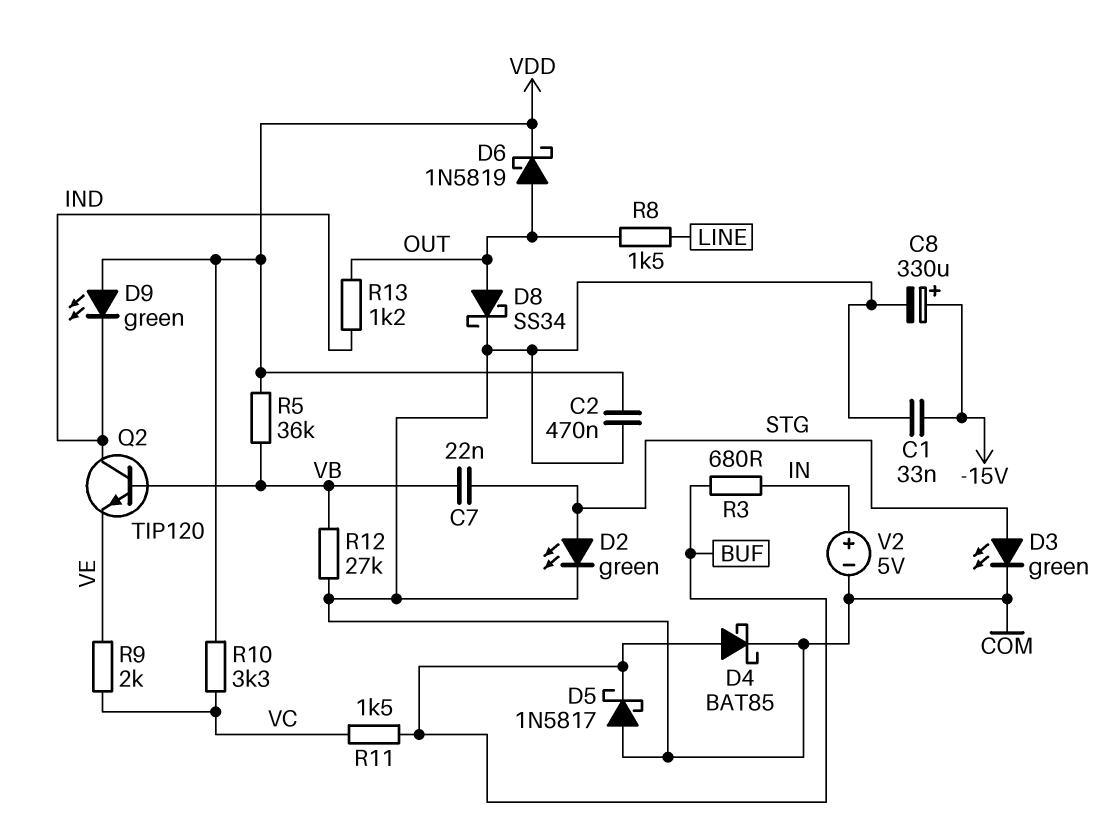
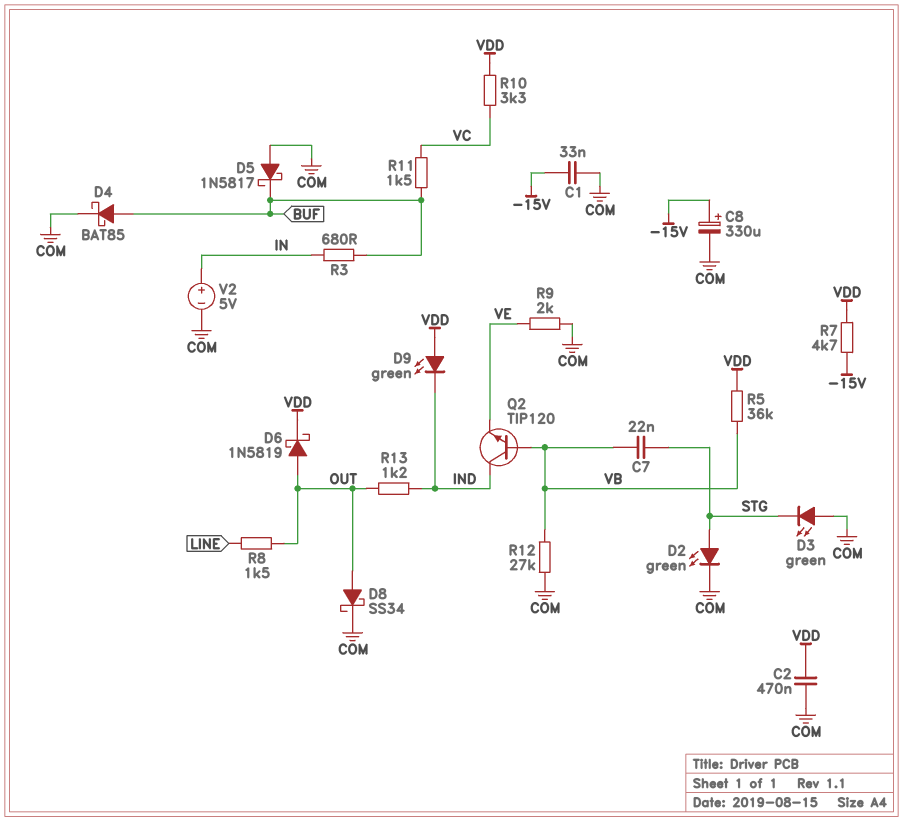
D3: LED green (A STG, K COM) -> LED green (A COM, K STG)
R7: none -> 4.7k (-15V, VDD)
R9: 2k (VC, VE) -> 2k (COM, VE)

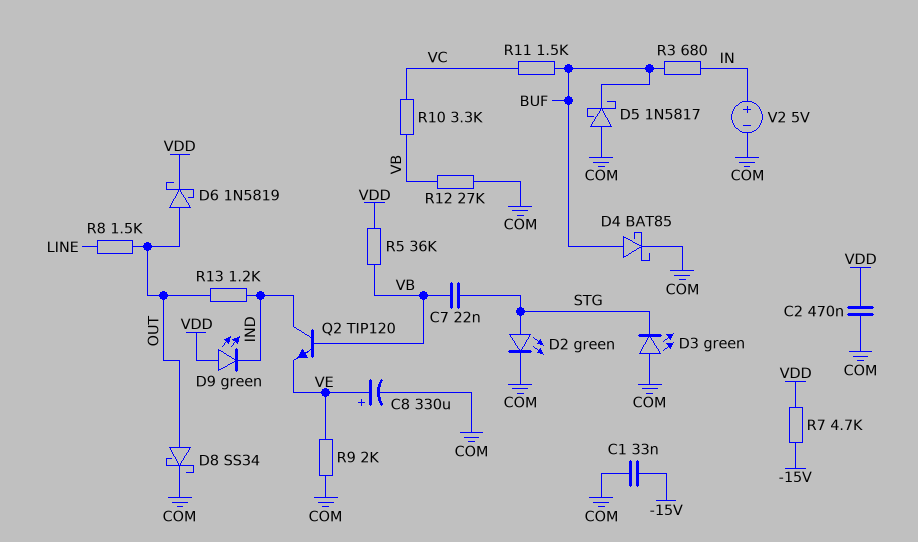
C8: 330uF (plus -15V, minus COM) -> 330uF (plus VE, minus COM)
R10: 3.3k (VC, VDD) -> 3.3k (VB, VC)

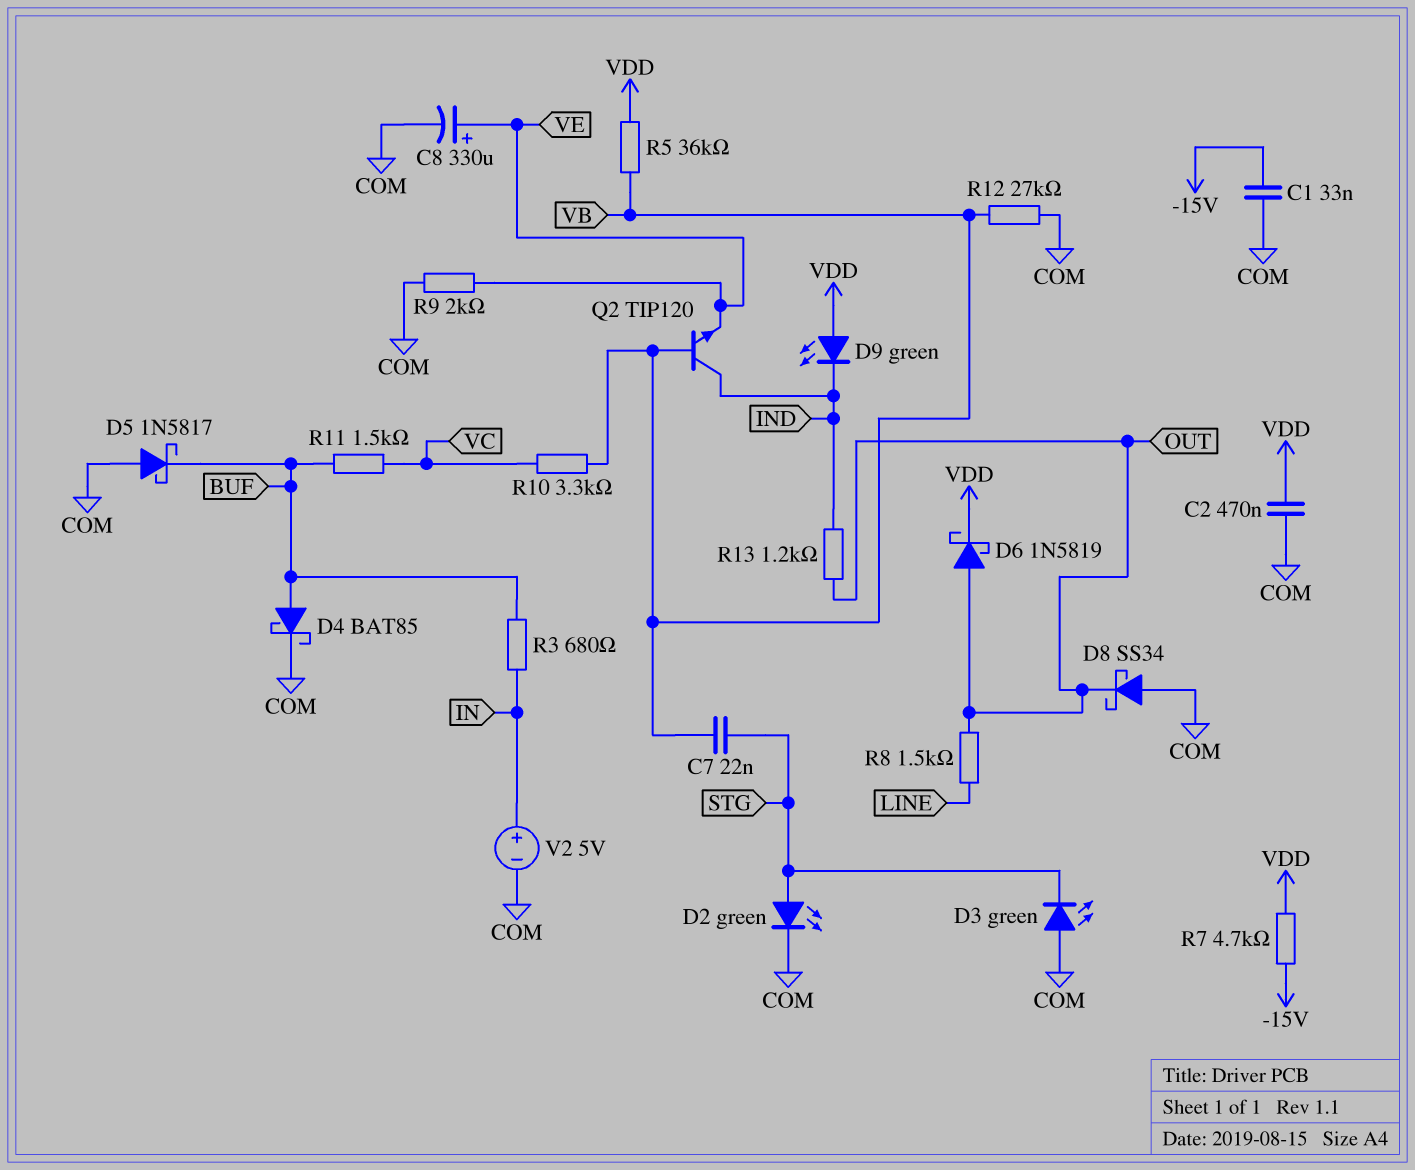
D8: schottky SS34 (A OUT, K COM) -> schottky SS34 (A COM, K OUT)

